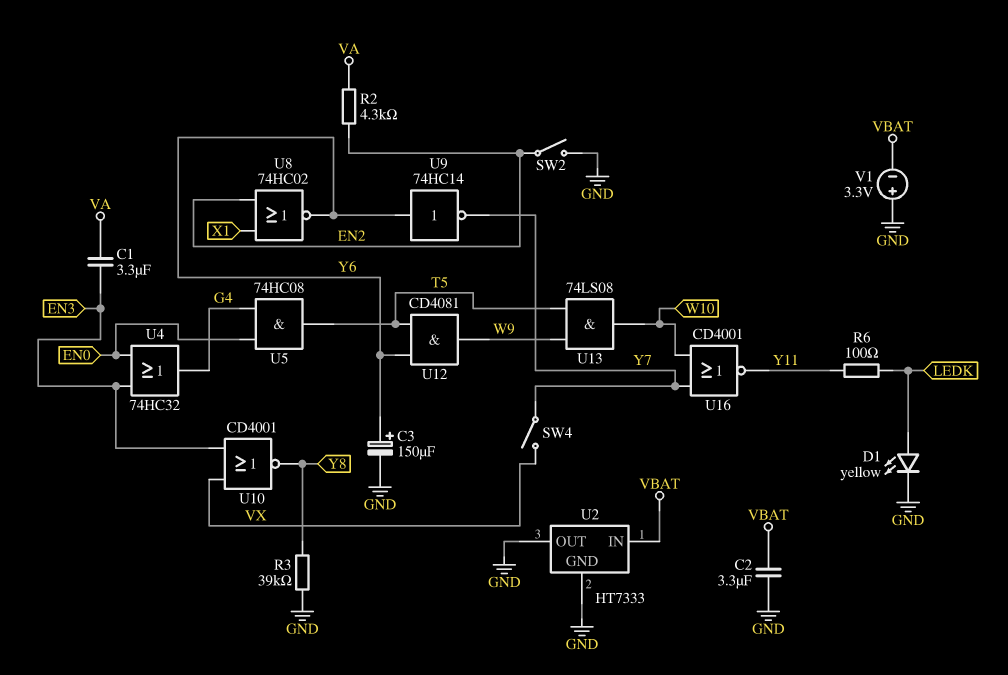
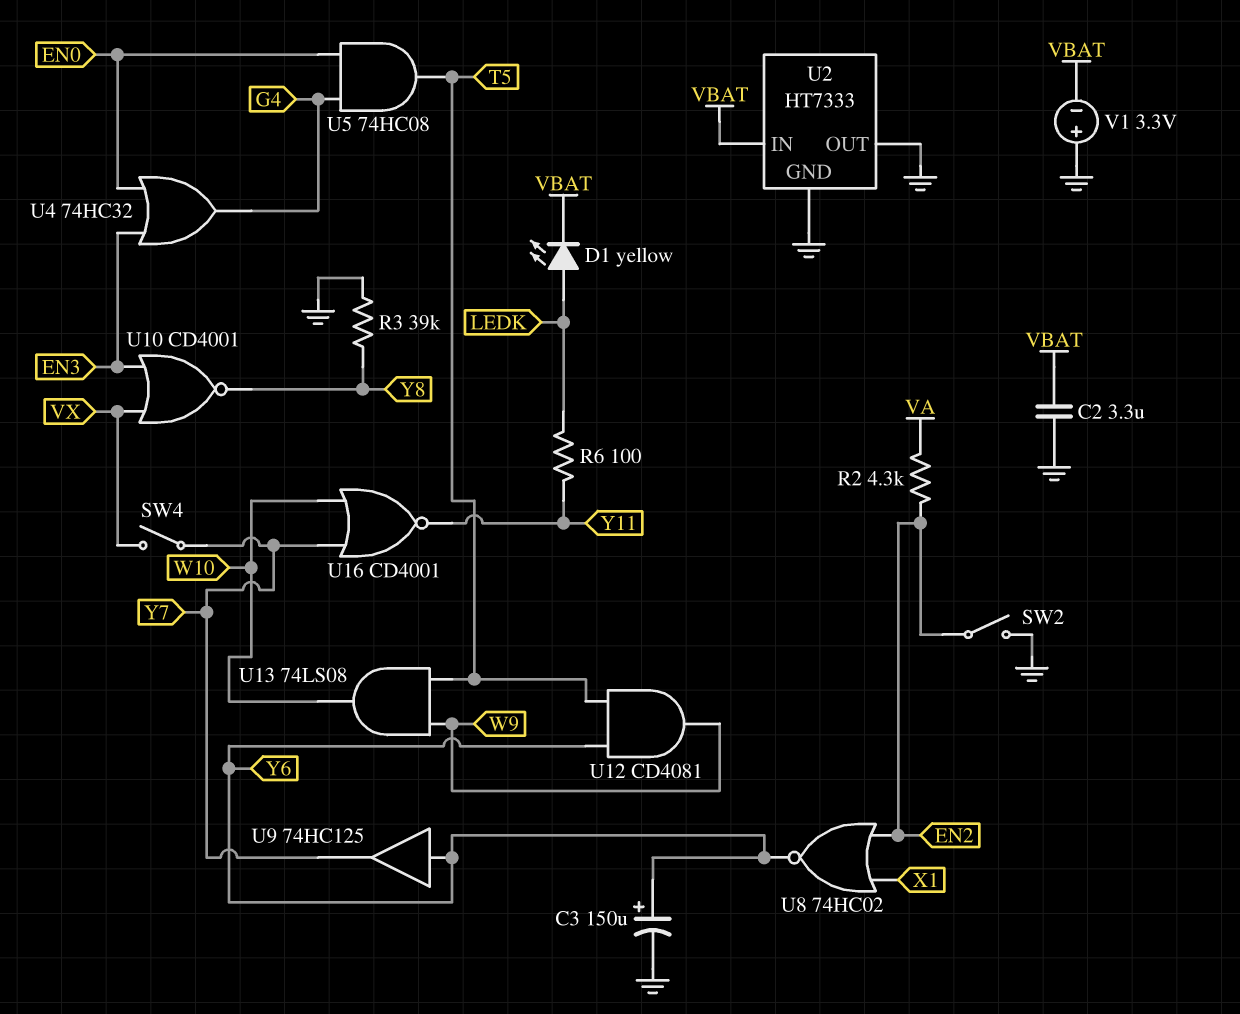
C1: 3.3uF (EN3, VA) -> none
D1: LED yellow (A LEDK, K GND) -> LED yellow (A LEDK, K VBAT)
U9: NOT 74HC14 (in Y6, out Y7) -> buffer 74HC125 (in Y6, out Y7)

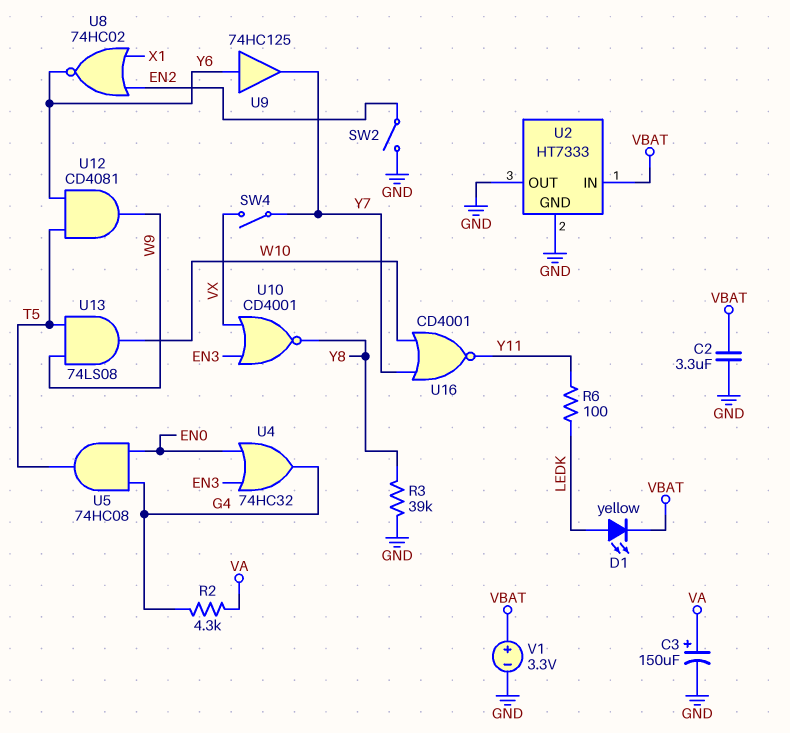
C3: 150uF (plus Y6, minus GND) -> 150uF (plus VA, minus GND)
R2: 4.3k (EN2, VA) -> 4.3k (G4, VA)
V1: 3.3V (plus GND, minus VBAT) -> 3.3V (plus VBAT, minus GND)

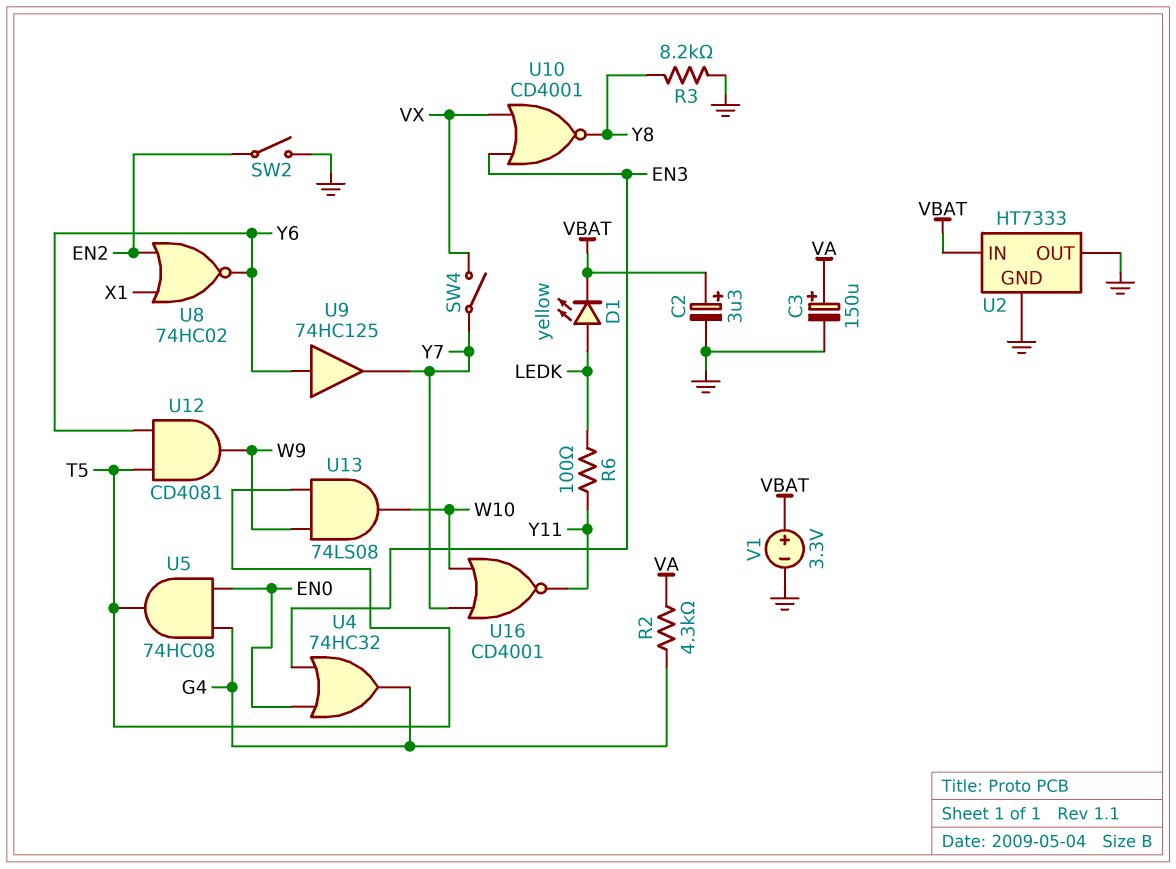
C2: 3.3uF (GND, VBAT) -> 3.3uF (plus VBAT, minus GND)
R3: 39k (GND, Y8) -> 8.2k (GND, Y8)

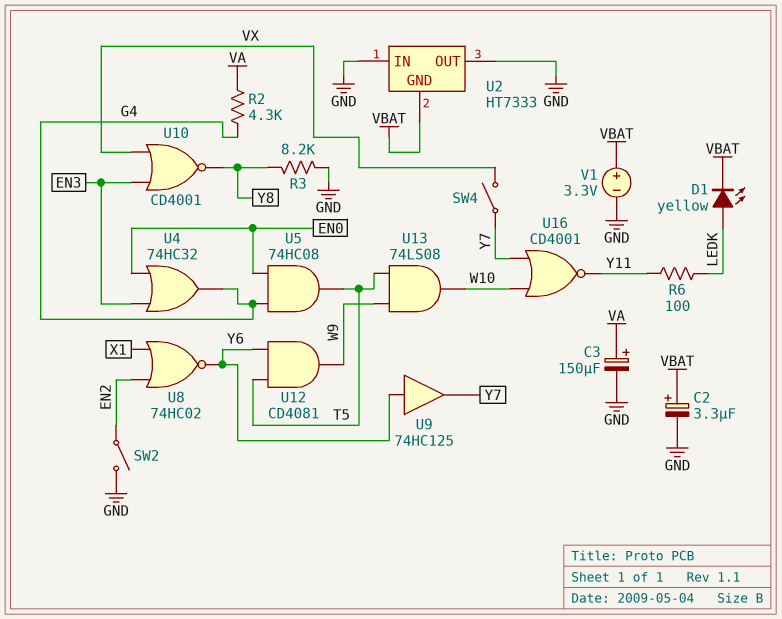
U2 pin GND: GND -> VBAT
U2 pin IN: VBAT -> GND

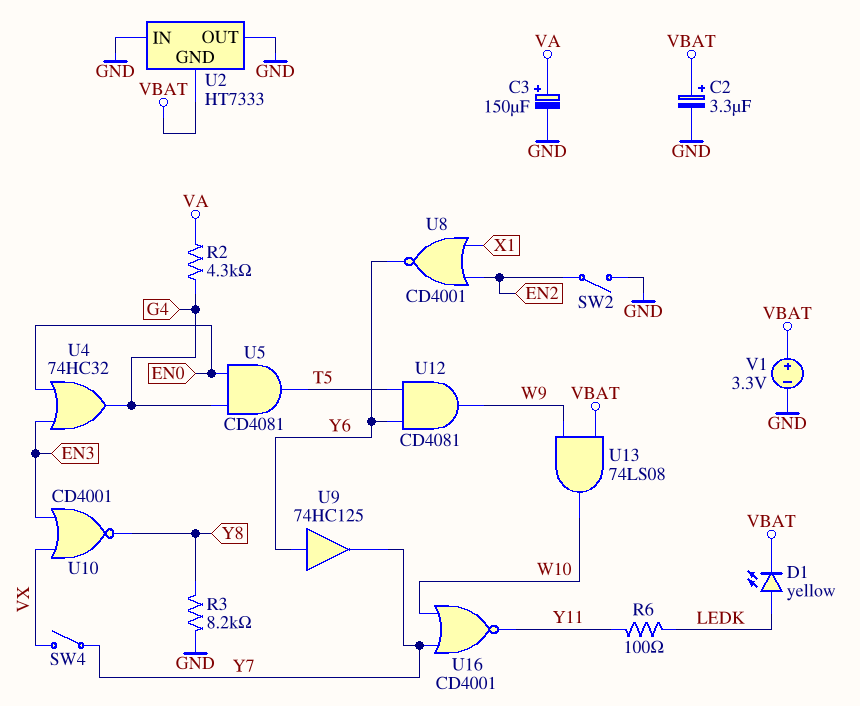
U5: AND 74HC08 (in EN0, in G4, out T5) -> AND CD4081 (in EN0, in G4, out T5)
U8: NOR 74HC02 (in EN2, in X1, out Y6) -> NOR CD4001 (in EN2, in X1, out Y6)
U13: AND 74LS08 (in T5, in W9, out W10) -> AND 74LS08 (in VBAT, in W9, out W10)

